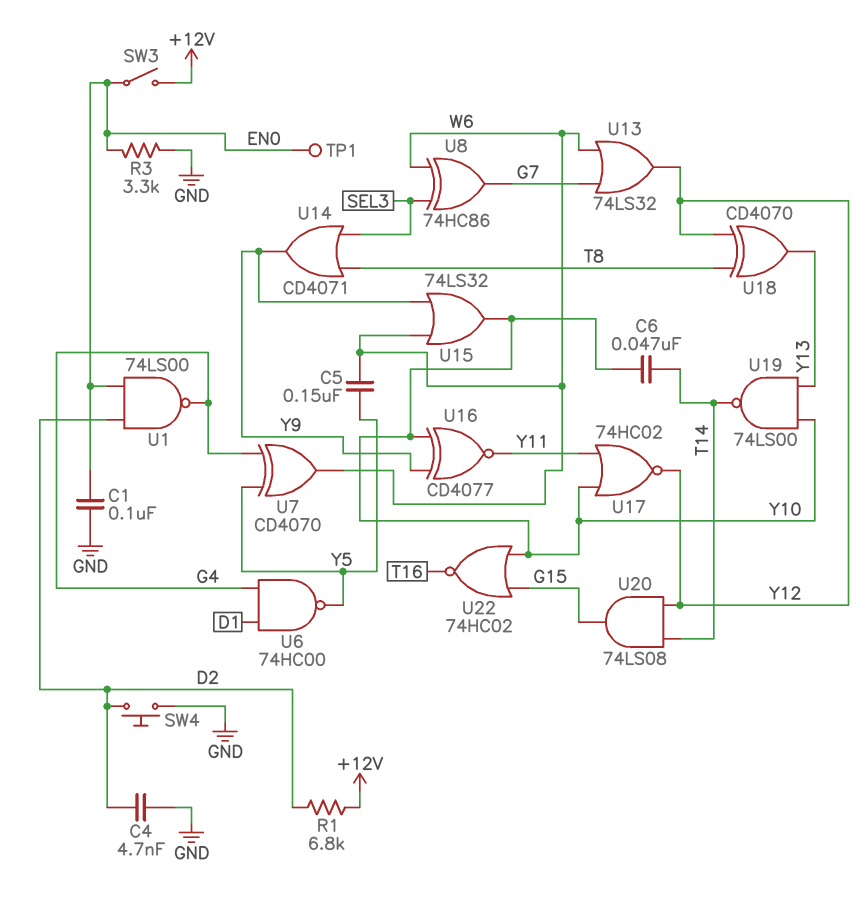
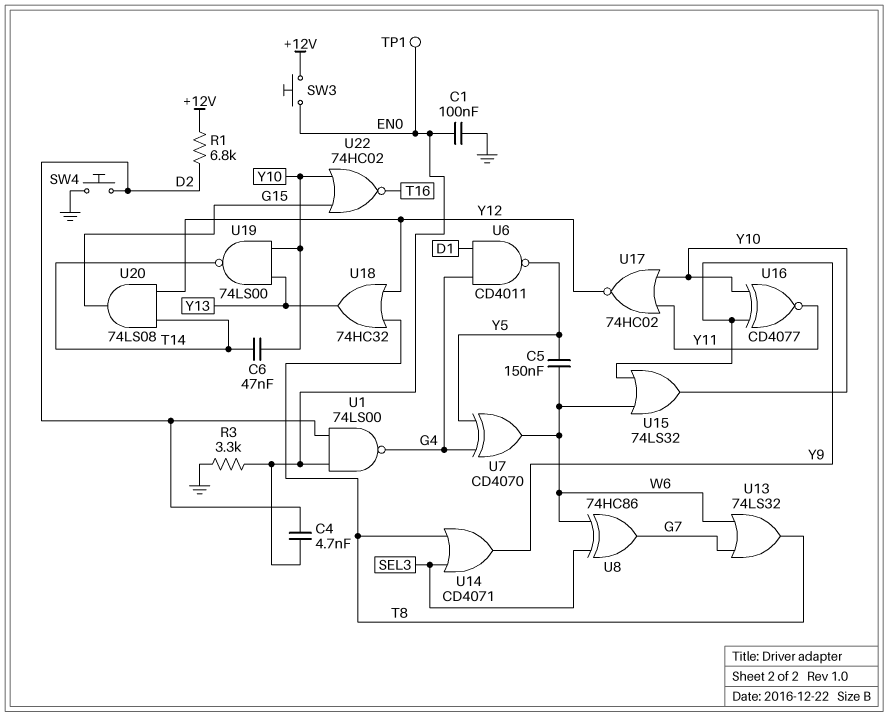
C4: 4.7nF (D2, GND) -> 4.7nF (D2, EN0)
SW3: switch (+12V, EN0) -> button (+12V, EN0)
U6: NAND 74HC00 (in D1, in G4, out Y5) -> NAND CD4011 (in D1, in G4, out Y5)
U13: OR 74LS32 (in G7, in W6, out Y12) -> OR 74LS32 (in G7, in W6, out T8)
U18: XOR CD4070 (in T8, in Y12, out Y13) -> OR 74HC32 (in T8, in Y12, out Y13)

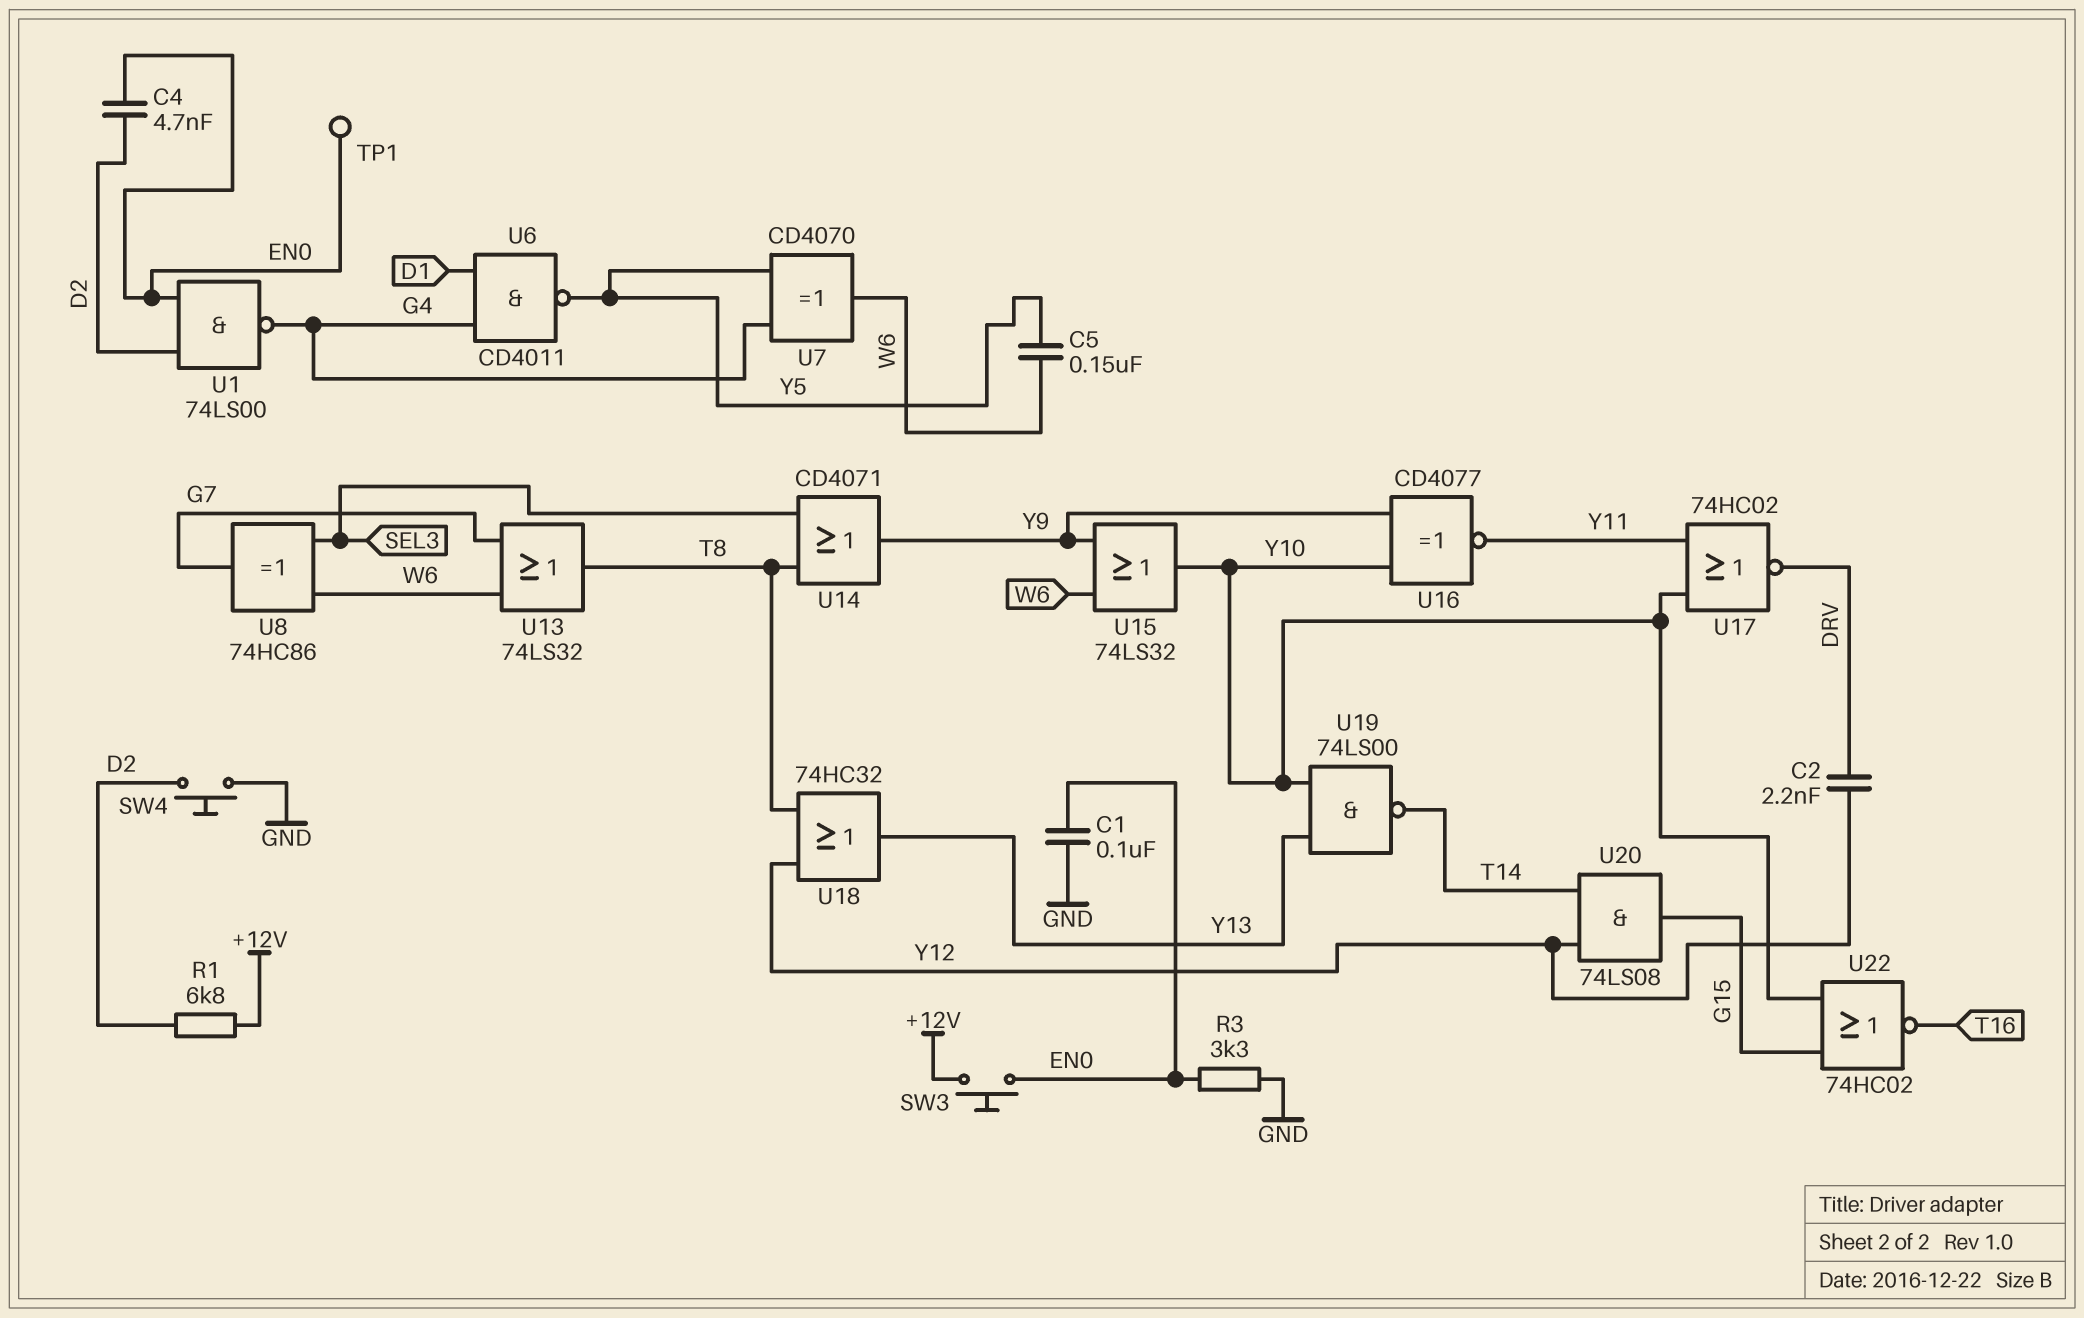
C2: none -> 2.2nF (DRV, Y12)
C6: 47nF (T14, Y10) -> none
U17: NOR 74HC02 (in Y10, in Y11, out Y12) -> NOR 74HC02 (in Y10, in Y11, out DRV)

